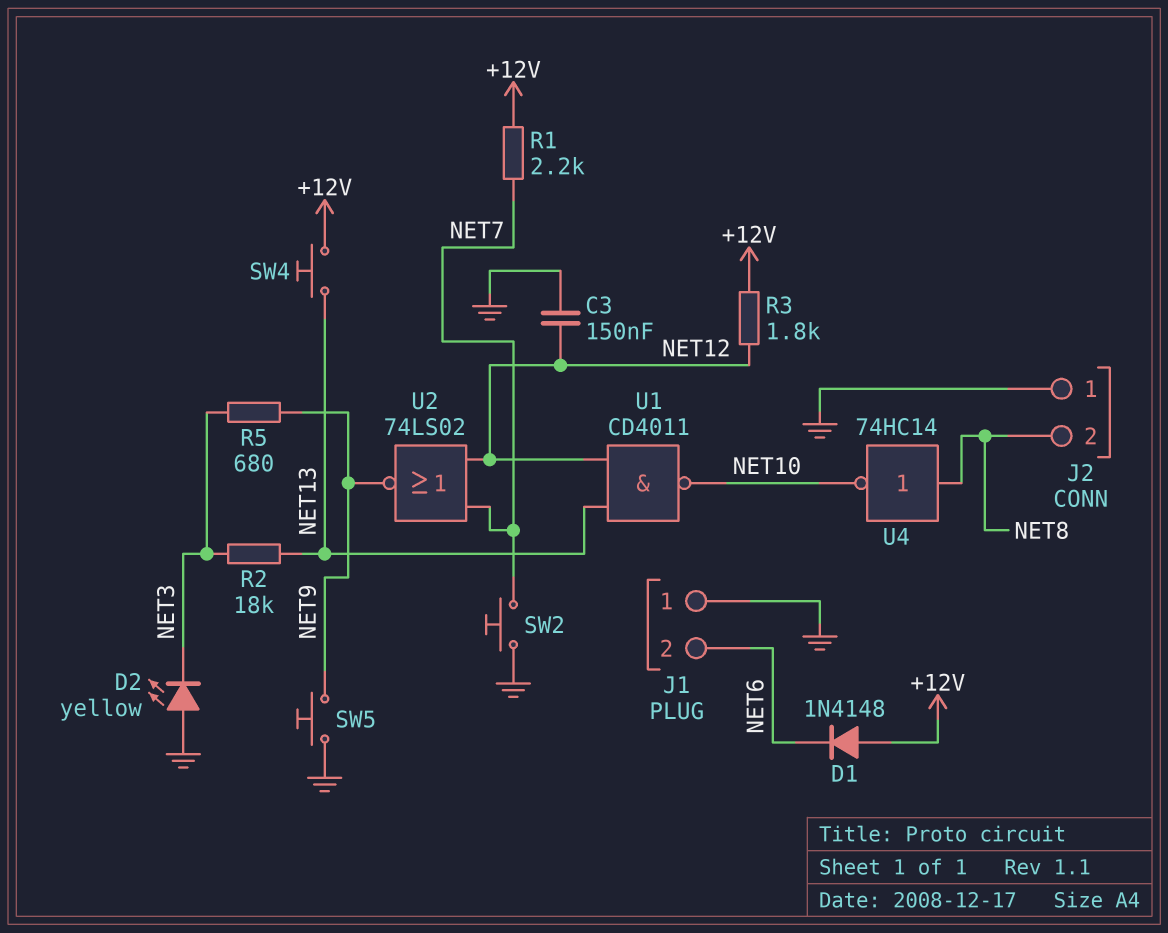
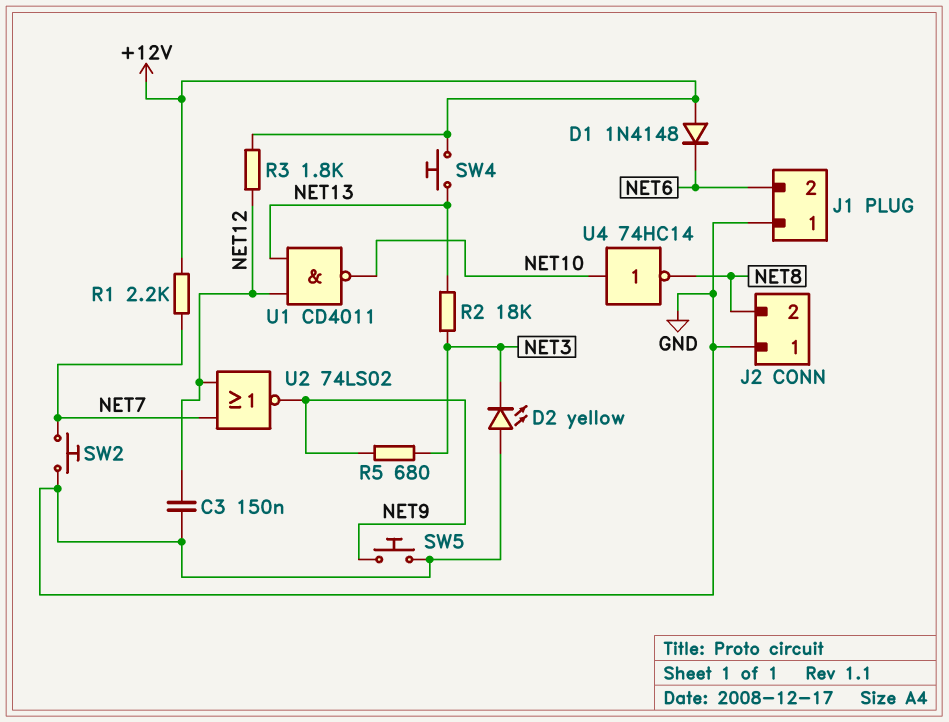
U4: NOT 74HC14 (in NET8, out NET10) -> NOT 74HC14 (in NET10, out NET8)

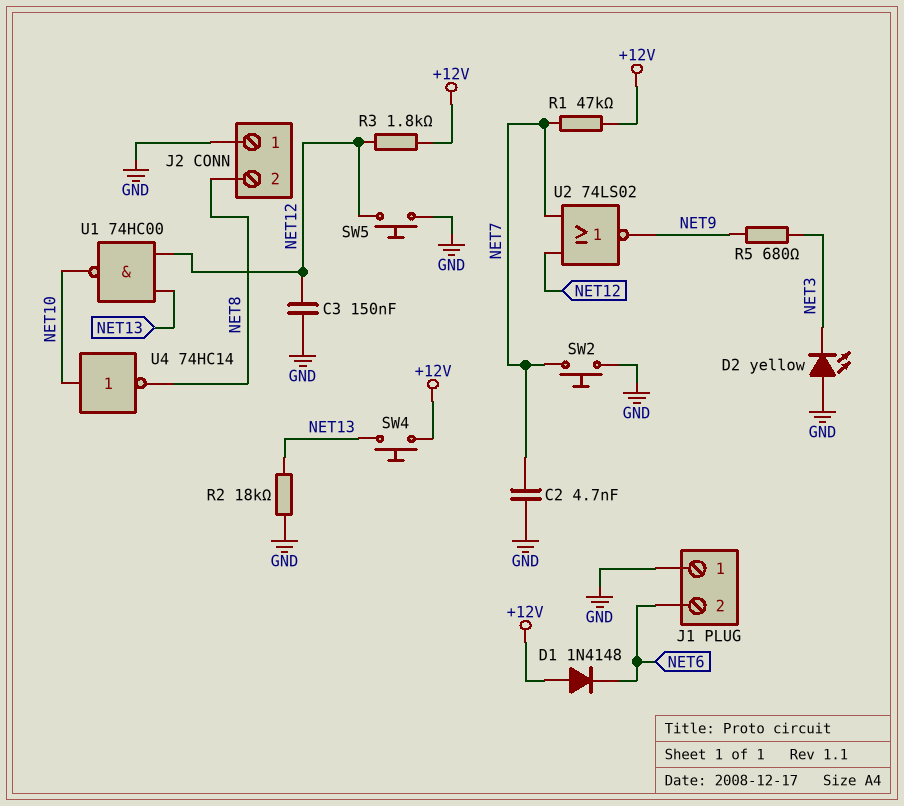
C2: none -> 4.7nF (GND, NET7)
R1: 2.2k (+12V, NET7) -> 47k (+12V, NET7)
R2: 18k (NET3, NET13) -> 18k (GND, NET13)
SW5: button (GND, NET9) -> button (GND, NET12)
U1: NAND CD4011 (in NET12, in NET13, out NET10) -> NAND 74HC00 (in NET12, in NET13, out NET10)

